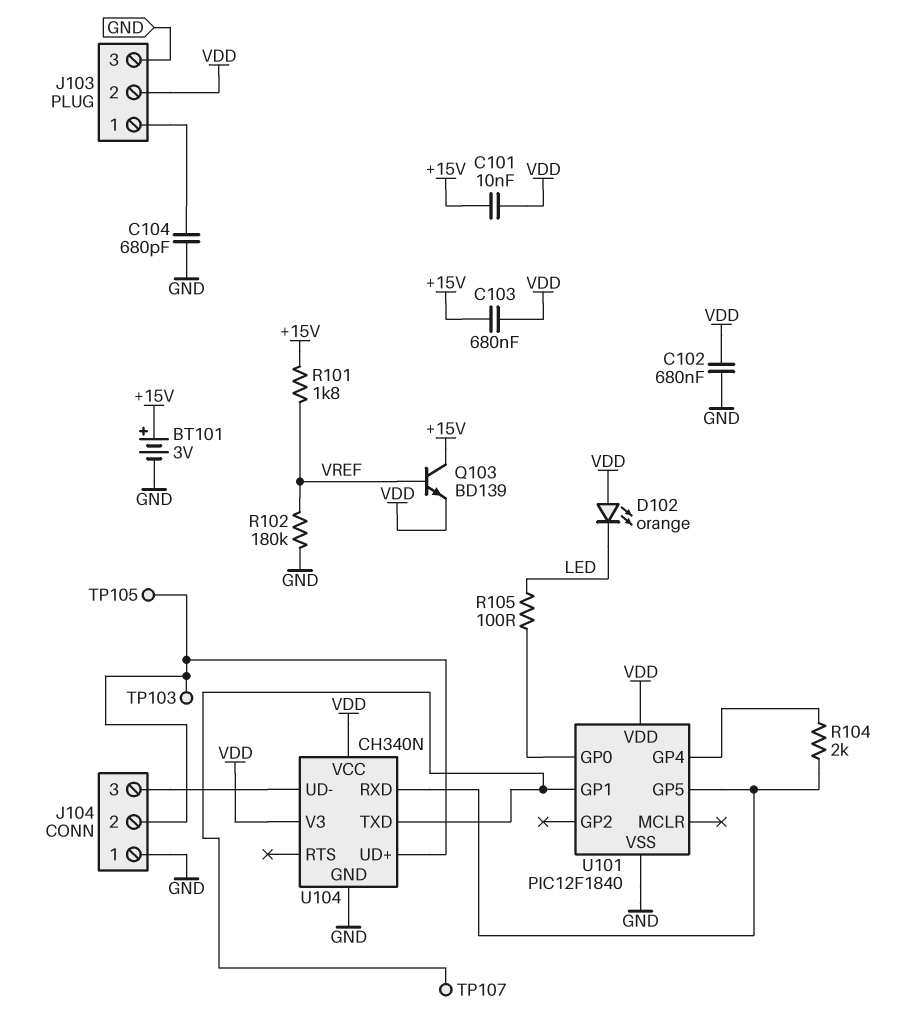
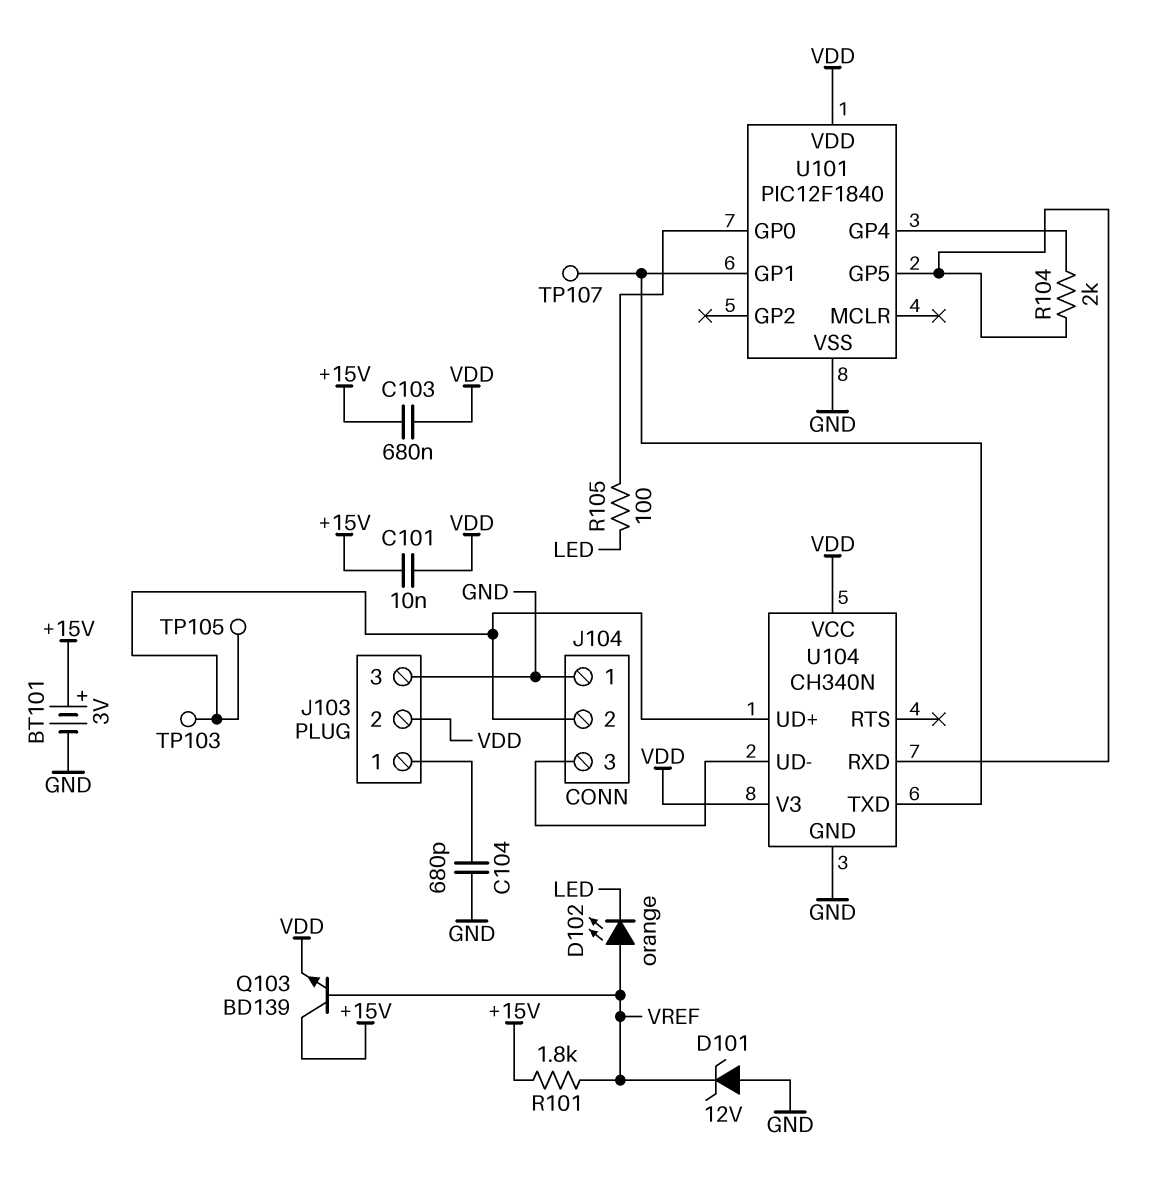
C102: 680nF (GND, VDD) -> none
D101: none -> zener 12V (A GND, K VREF)
D102: LED orange (A VDD, K LED) -> LED orange (A VREF, K LED)
R102: 180k (GND, VREF) -> none

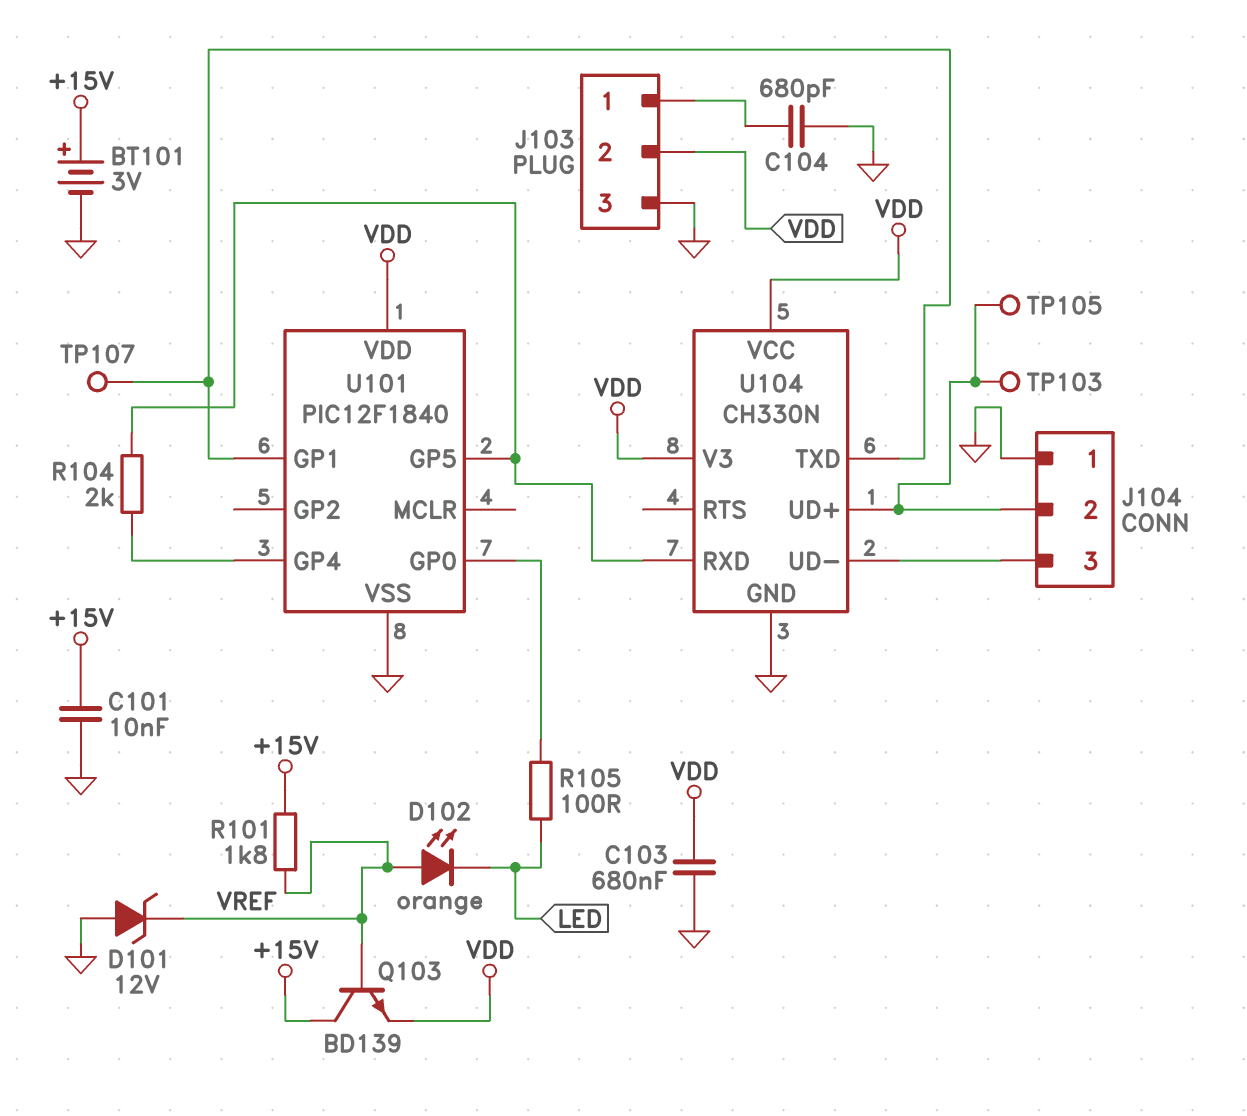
C101: 10nF (+15V, VDD) -> 10nF (+15V, GND)
C103: 680nF (+15V, VDD) -> 680nF (GND, VDD)
U104: CH340N -> CH330N

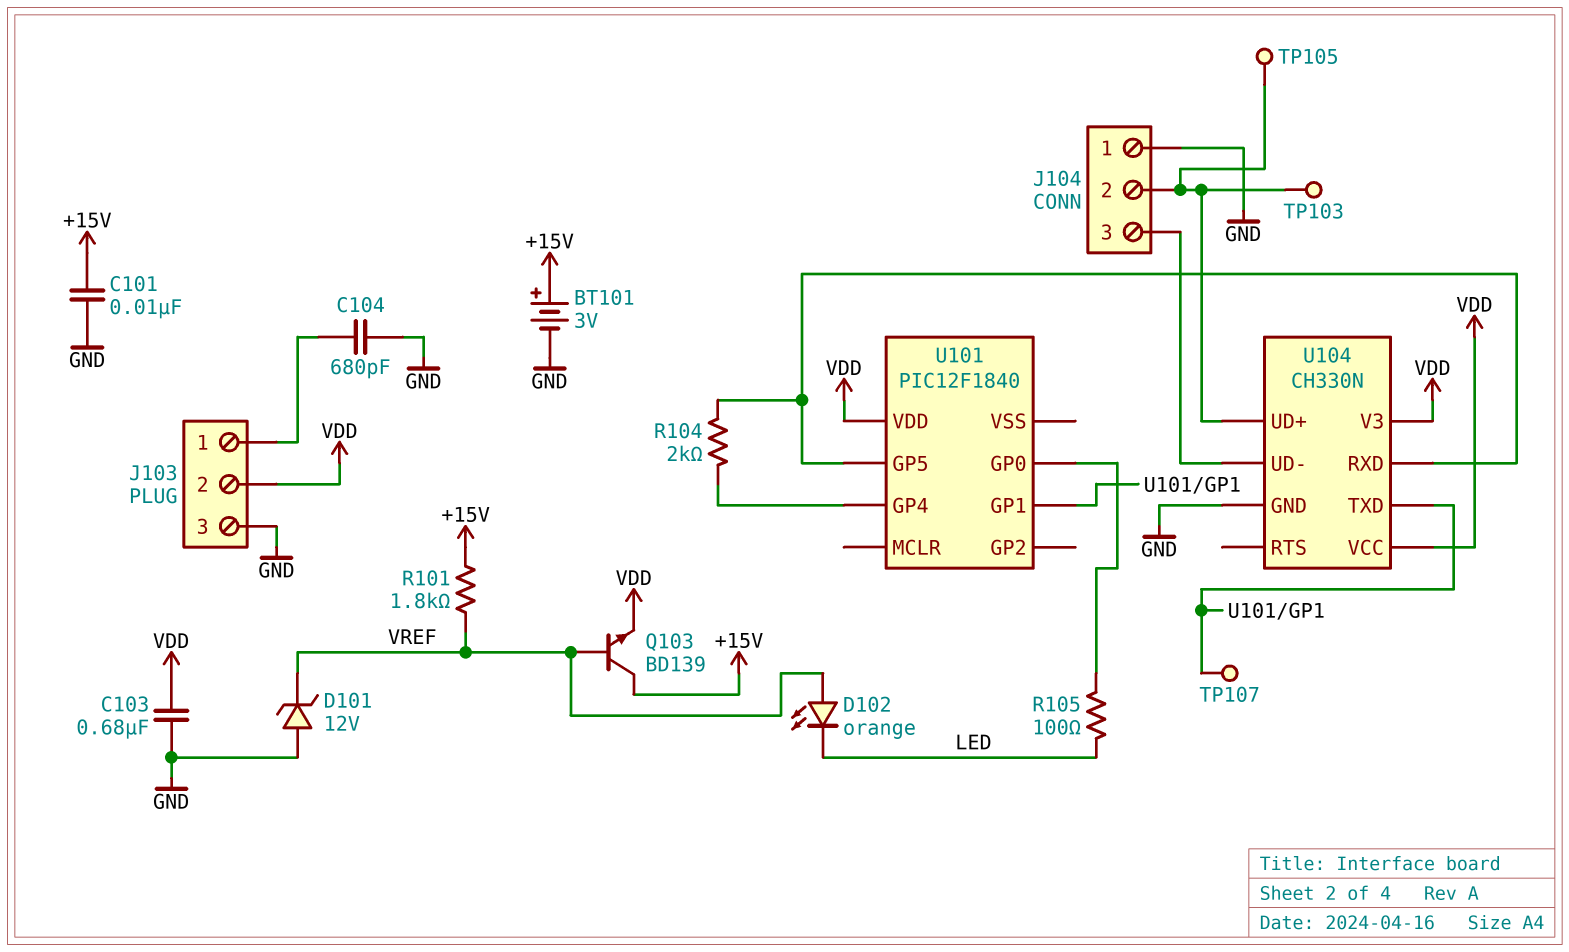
U101 pin VSS: GND -> none

